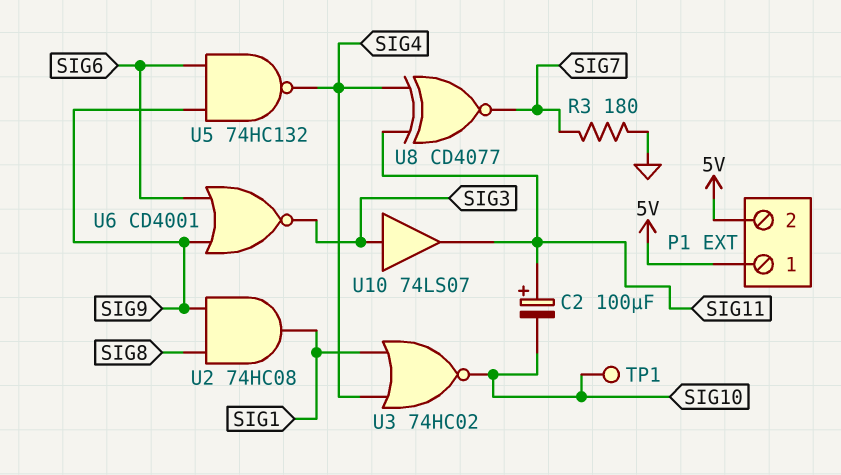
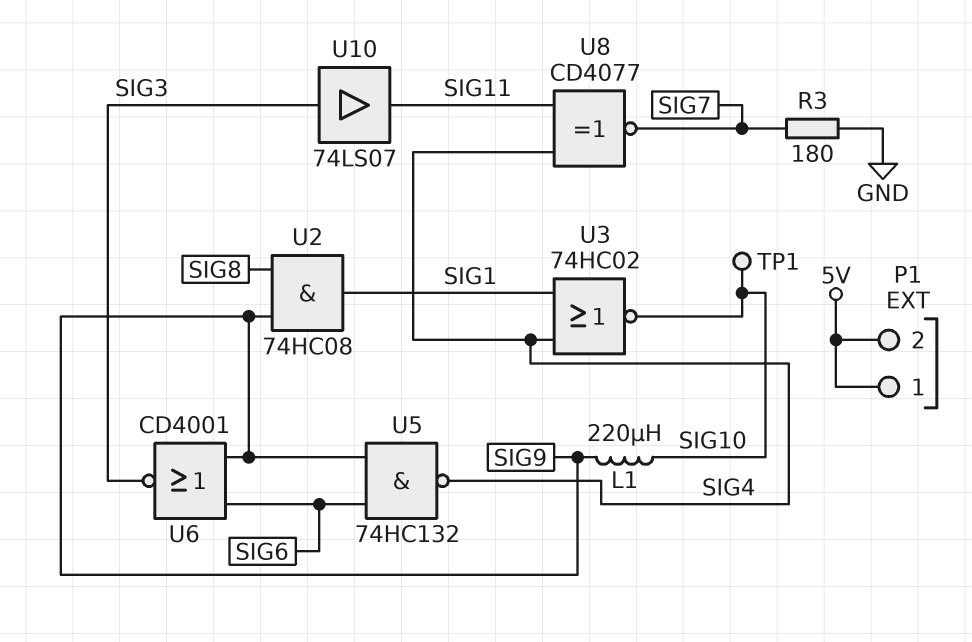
C2: 100uF (plus SIG11, minus SIG10) -> none
L1: none -> 220uH (SIG9, SIG10)

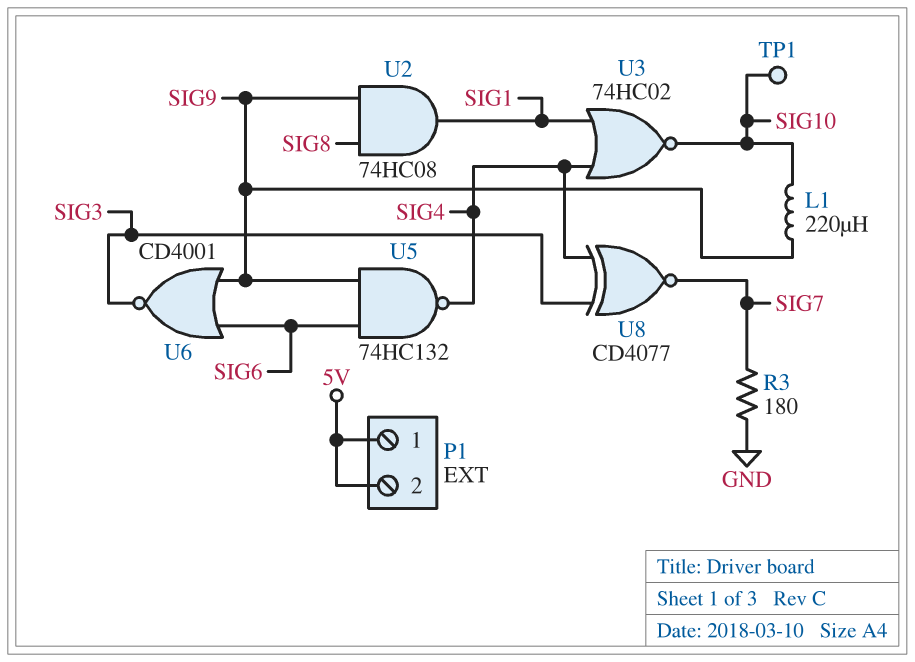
U8: XNOR CD4077 (in SIG4, in SIG11, out SIG7) -> XNOR CD4077 (in SIG3, in SIG4, out SIG7)
U10: buffer 74LS07 (in SIG3, out SIG11) -> none

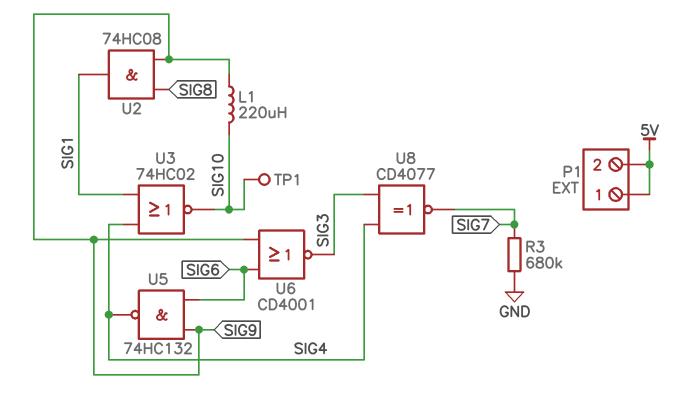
R3: 180 (GND, SIG7) -> 680k (GND, SIG7)

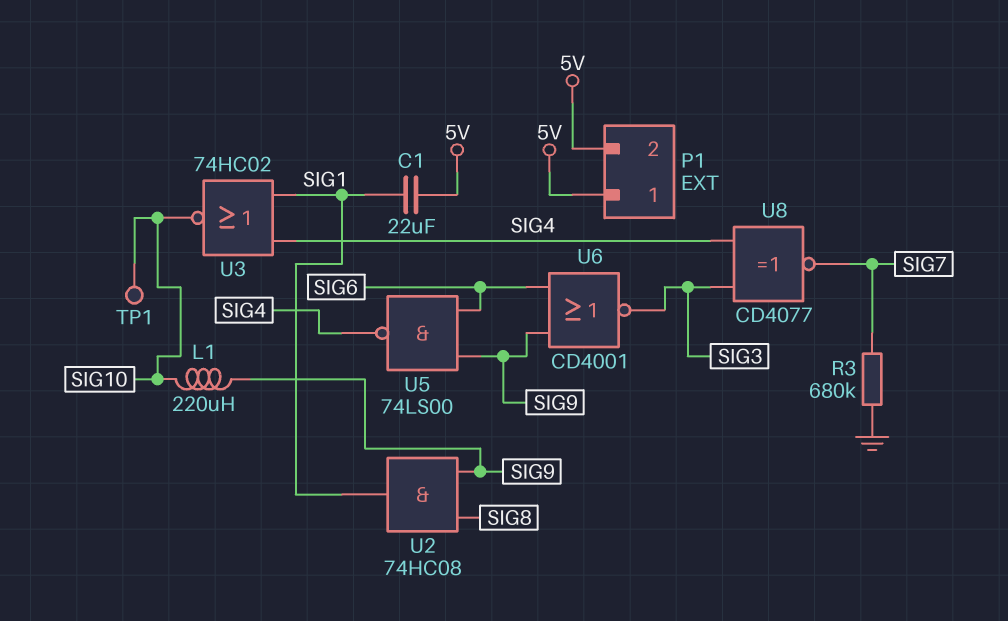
C1: none -> 22uF (5V, SIG1)
U5: NAND 74HC132 (in SIG6, in SIG9, out SIG4) -> NAND 74LS00 (in SIG6, in SIG9, out SIG4)

